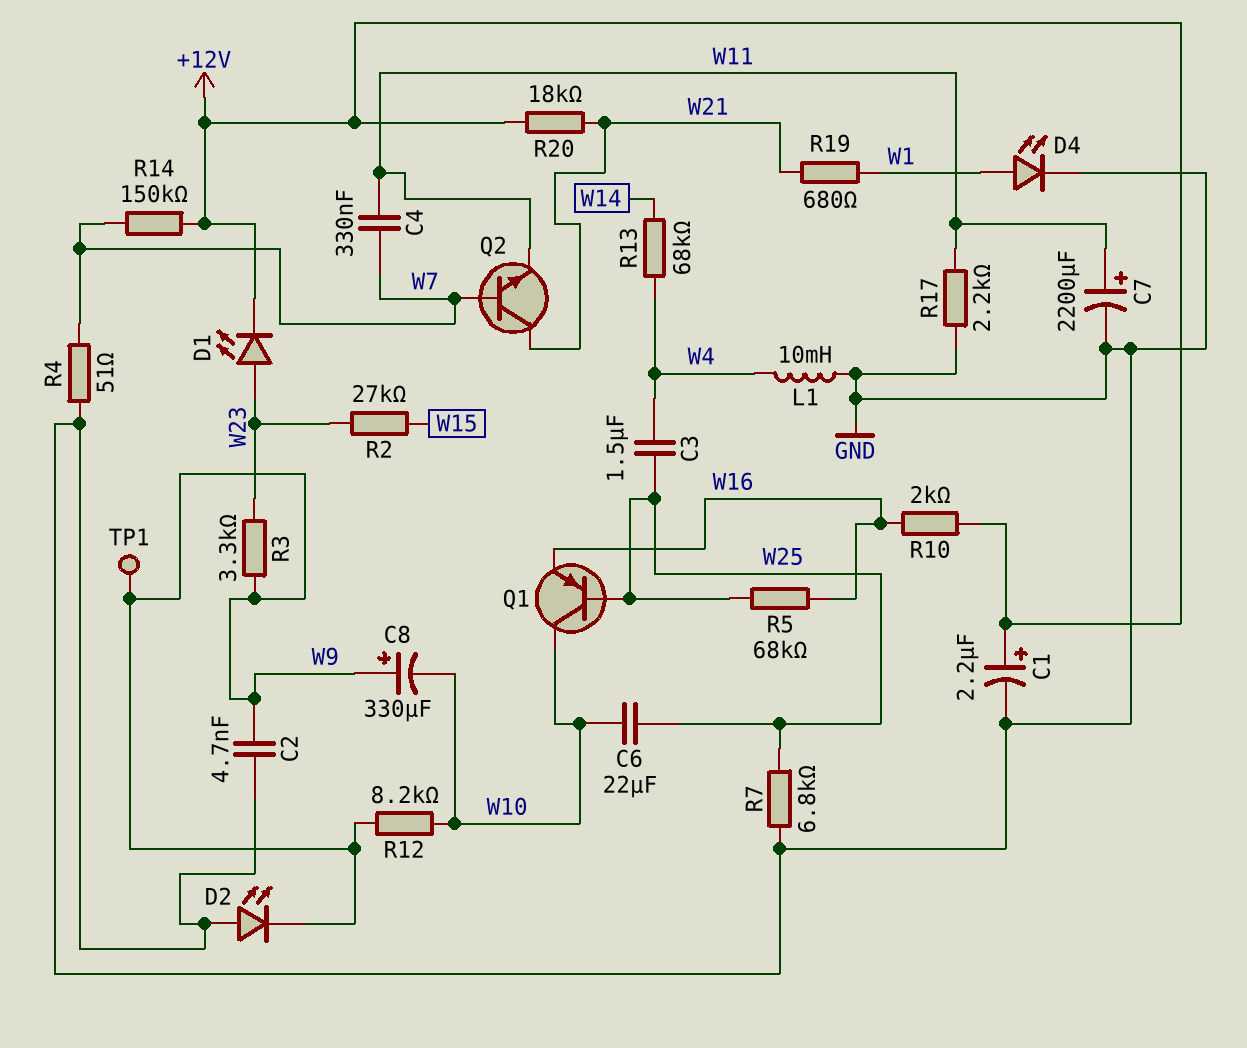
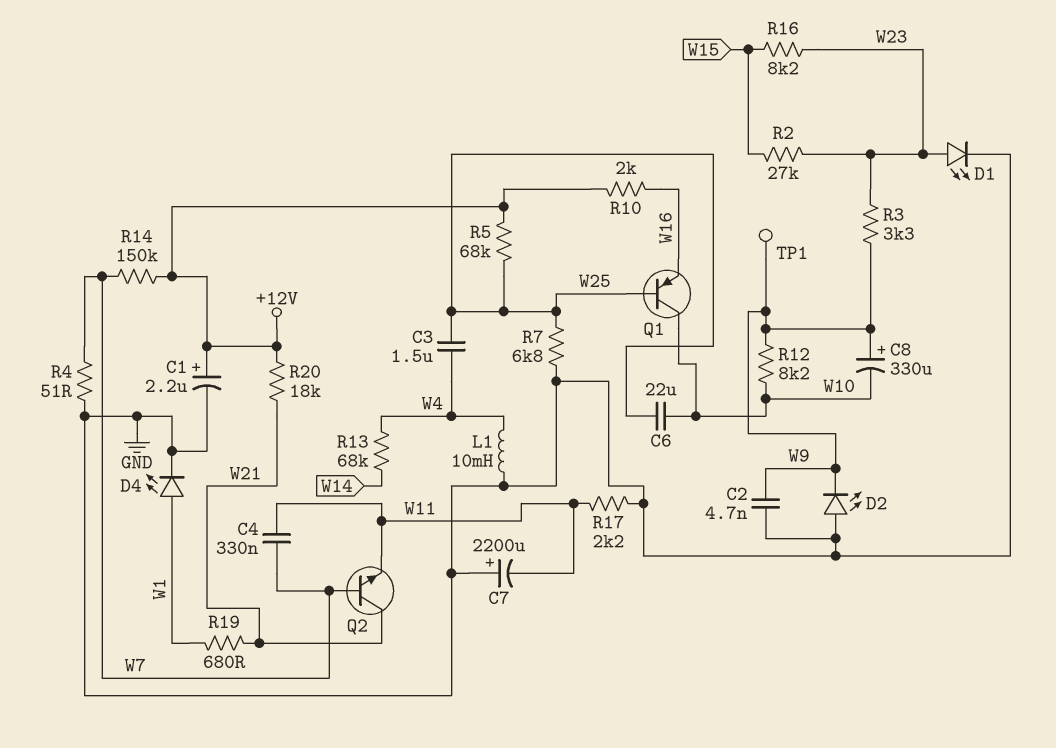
C7: 2200uF (plus W11, minus GND) -> 2200uF (plus GND, minus W11)
D1: LED (A W23, K +12V) -> LED (A W23, K GND)
R5: 68k (W16, W25) -> 68k (+12V, W25)
R16: none -> 8.2k (W15, W23)

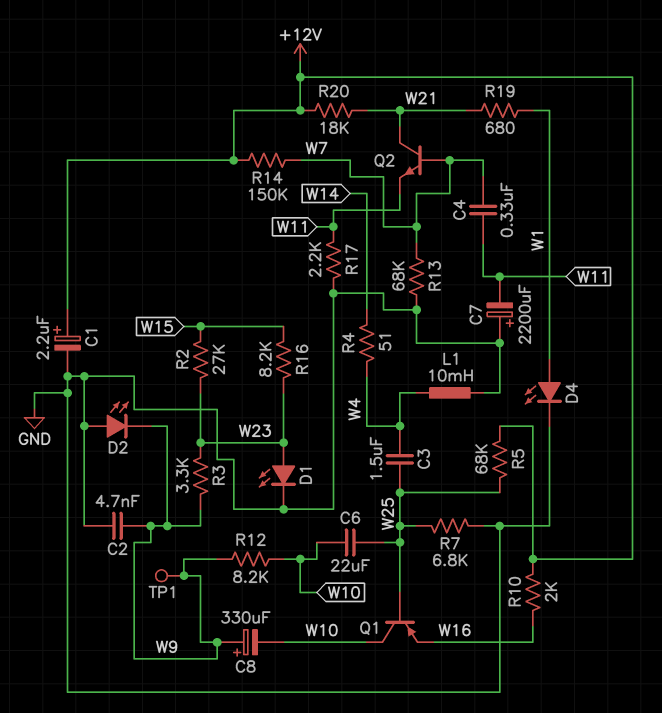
R4: 51 (GND, W7) -> 51 (W4, W14)
R13: 68k (W4, W14) -> 68k (GND, W7)

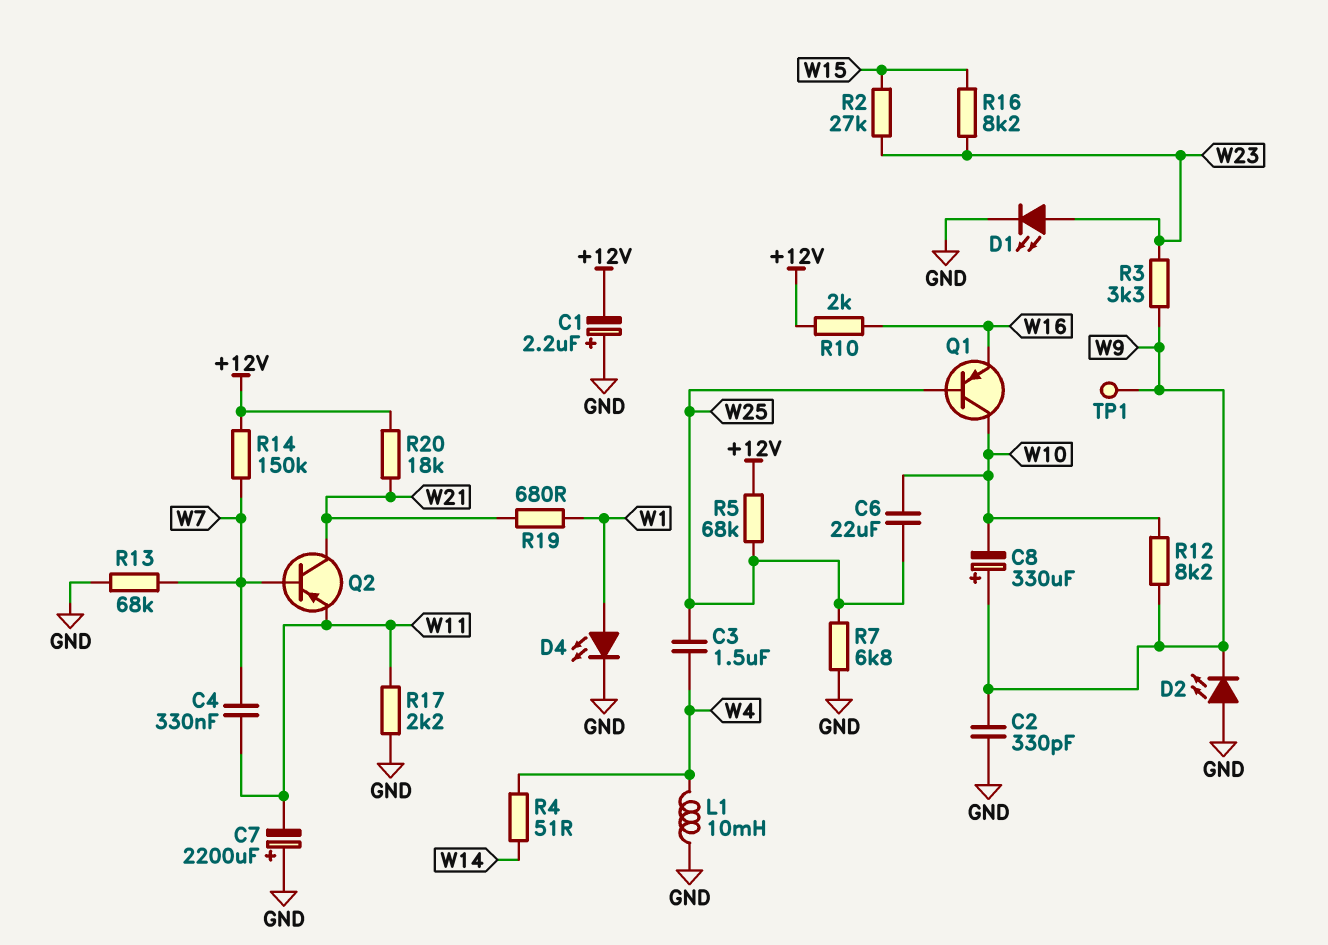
C1: 2.2uF (plus +12V, minus GND) -> 2.2uF (plus GND, minus +12V)
C2: 4.7nF (GND, W9) -> 330pF (GND, W9)
Q2: NPN (B W7, C W21, E W11) -> PNP (B W7, C W21, E W11)

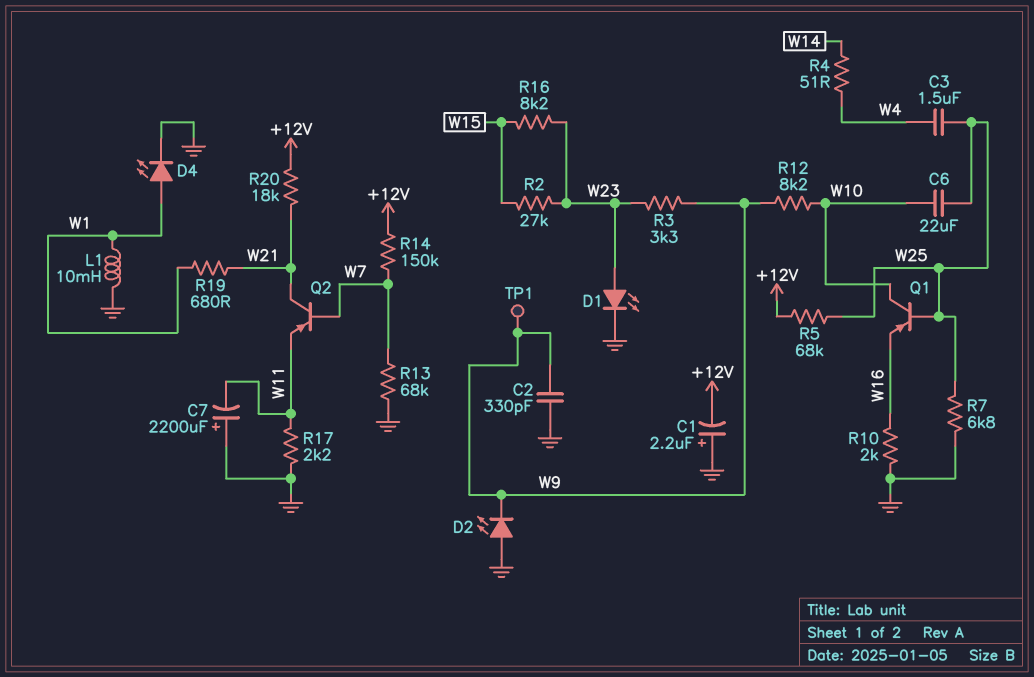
C4: 330nF (W7, W11) -> none
C8: 330uF (plus W9, minus W10) -> none
L1: 10mH (GND, W4) -> 10mH (GND, W1)
R10: 2k (+12V, W16) -> 2k (GND, W16)

